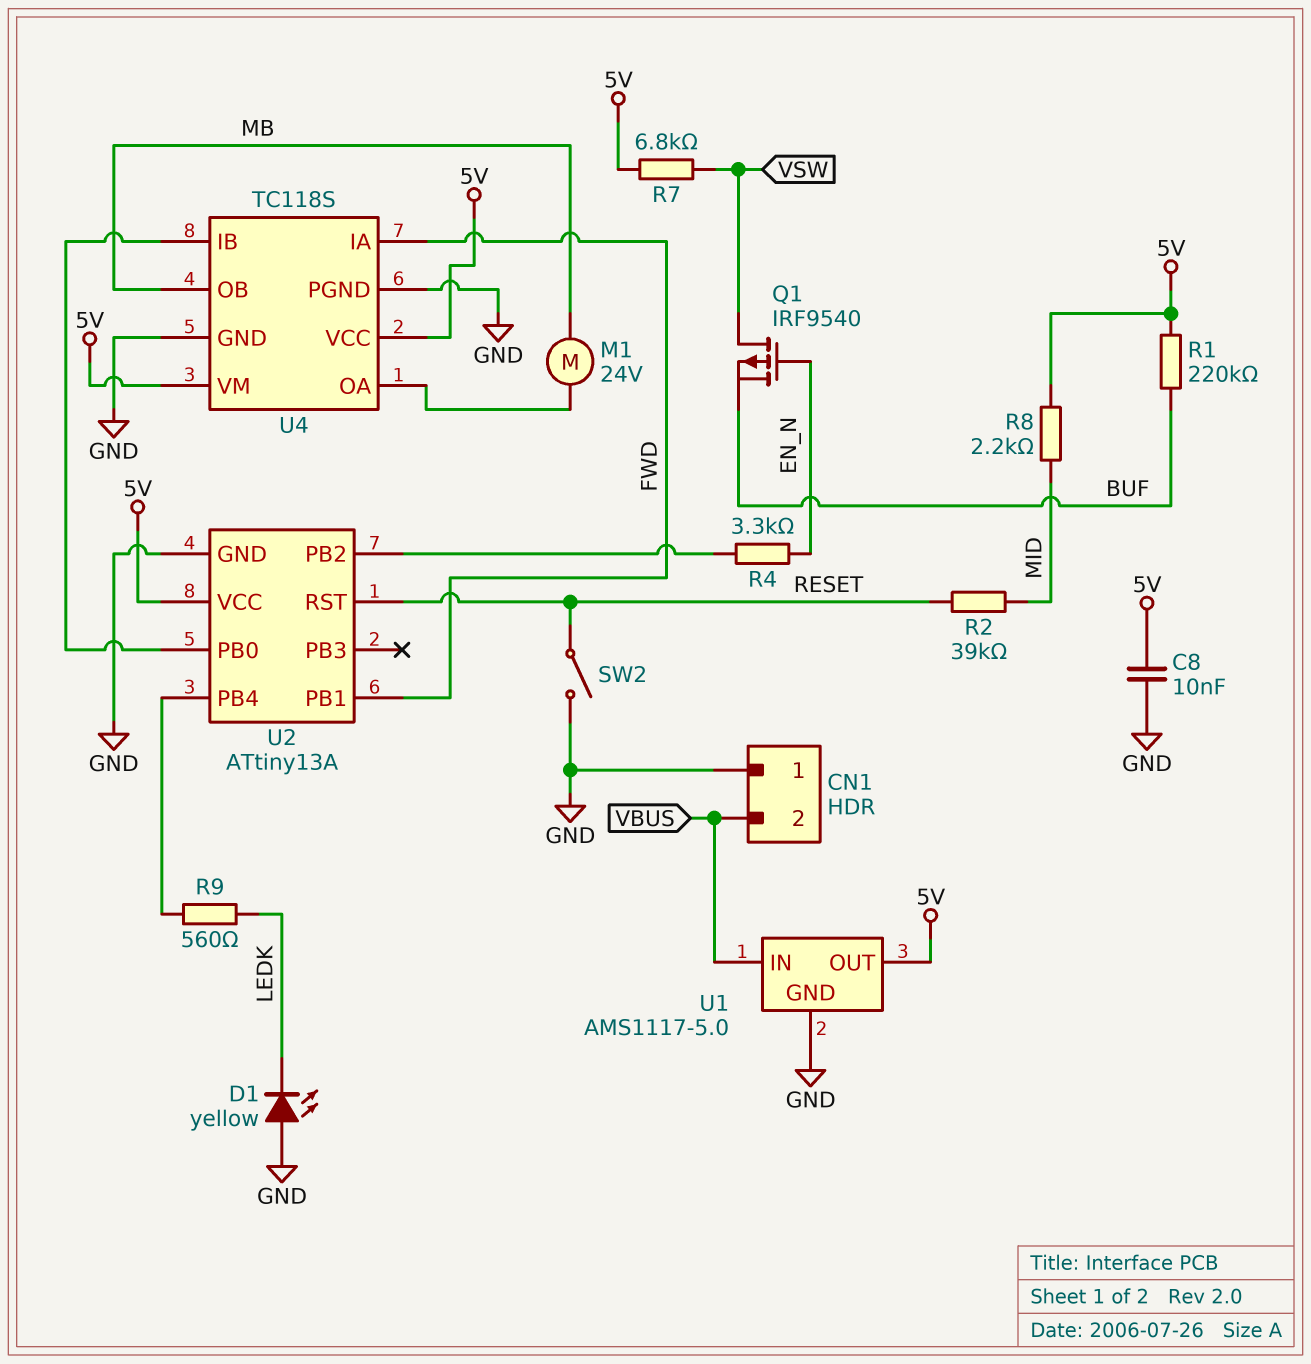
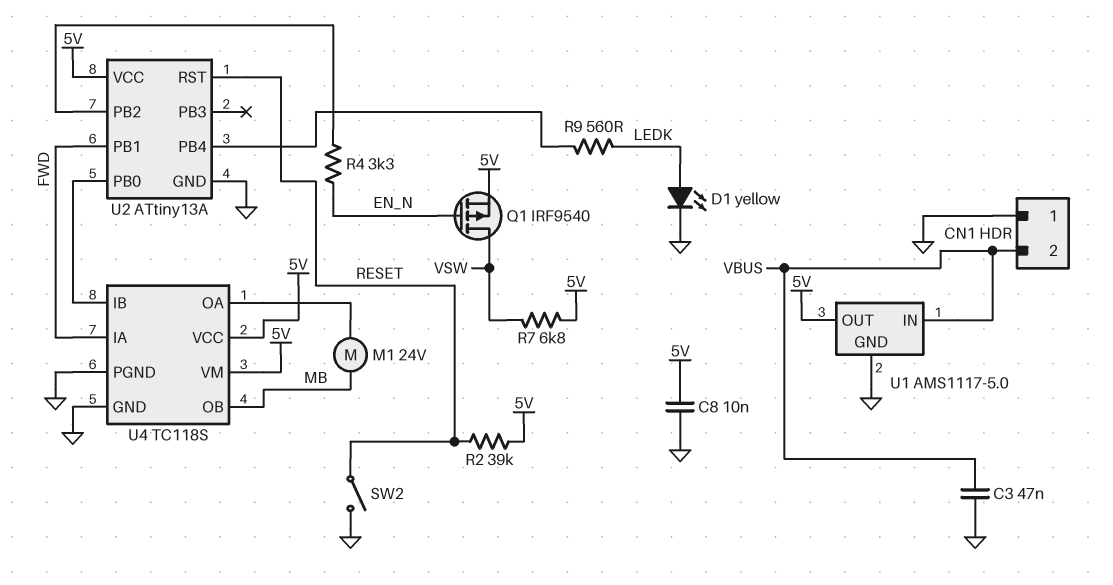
C3: none -> 47nF (GND, VBUS)
D1: LED yellow (A GND, K LEDK) -> LED yellow (A LEDK, K GND)
Q1: PMOS IRF9540 (G EN_N, D VSW, S BUF) -> PMOS IRF9540 (G EN_N, D VSW, S 5V)
R1: 220k (5V, BUF) -> none
R2: 39k (MID, RESET) -> 39k (5V, RESET)
R8: 2.2k (5V, MID) -> none

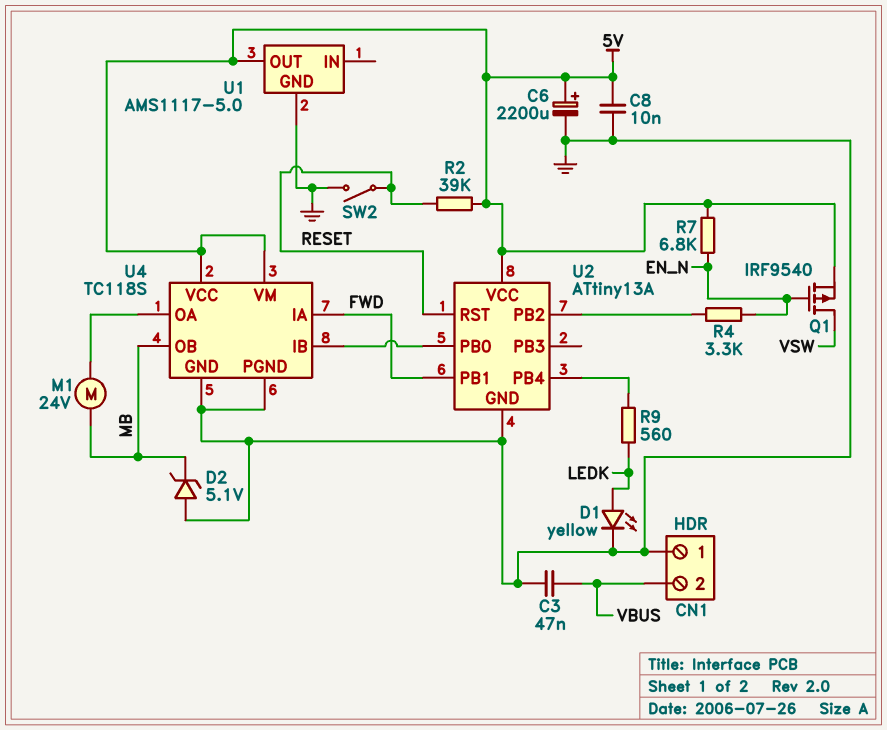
C6: none -> 2200uF (plus 5V, minus GND)
D2: none -> zener 5.1V (A GND, K MB)
R7: 6.8k (5V, VSW) -> 6.8k (5V, EN_N)
U1 pin IN: VBUS -> none

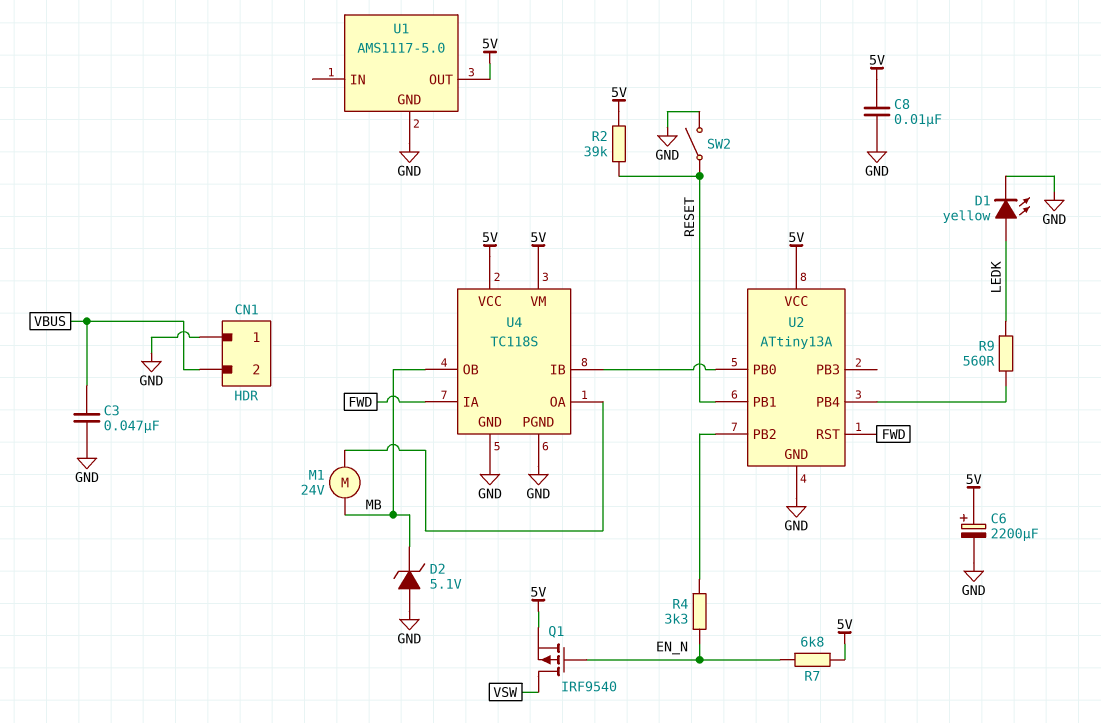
U2 pin PB1: FWD -> RESET
U2 pin RST: RESET -> FWD

